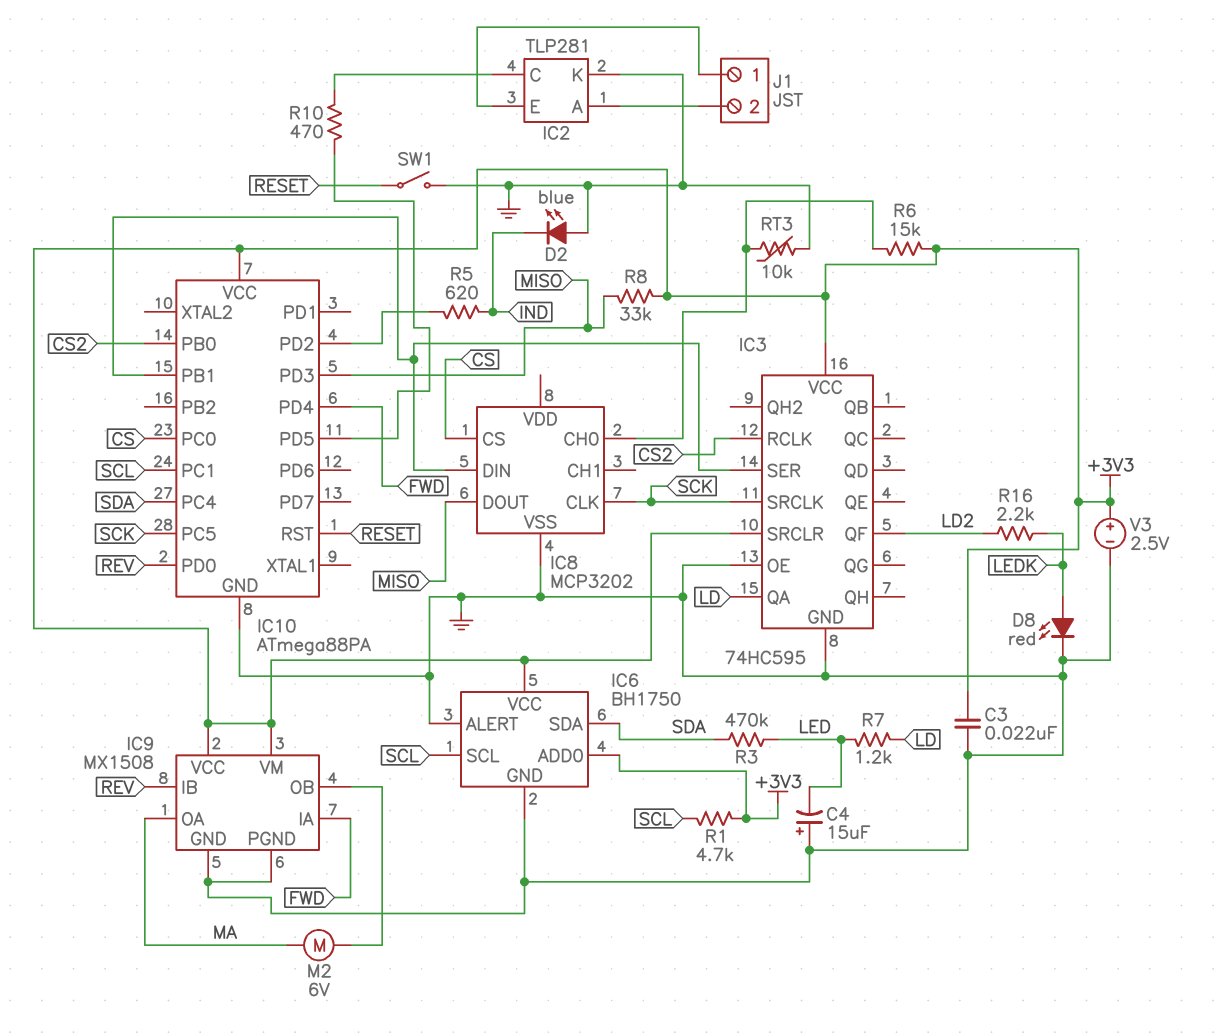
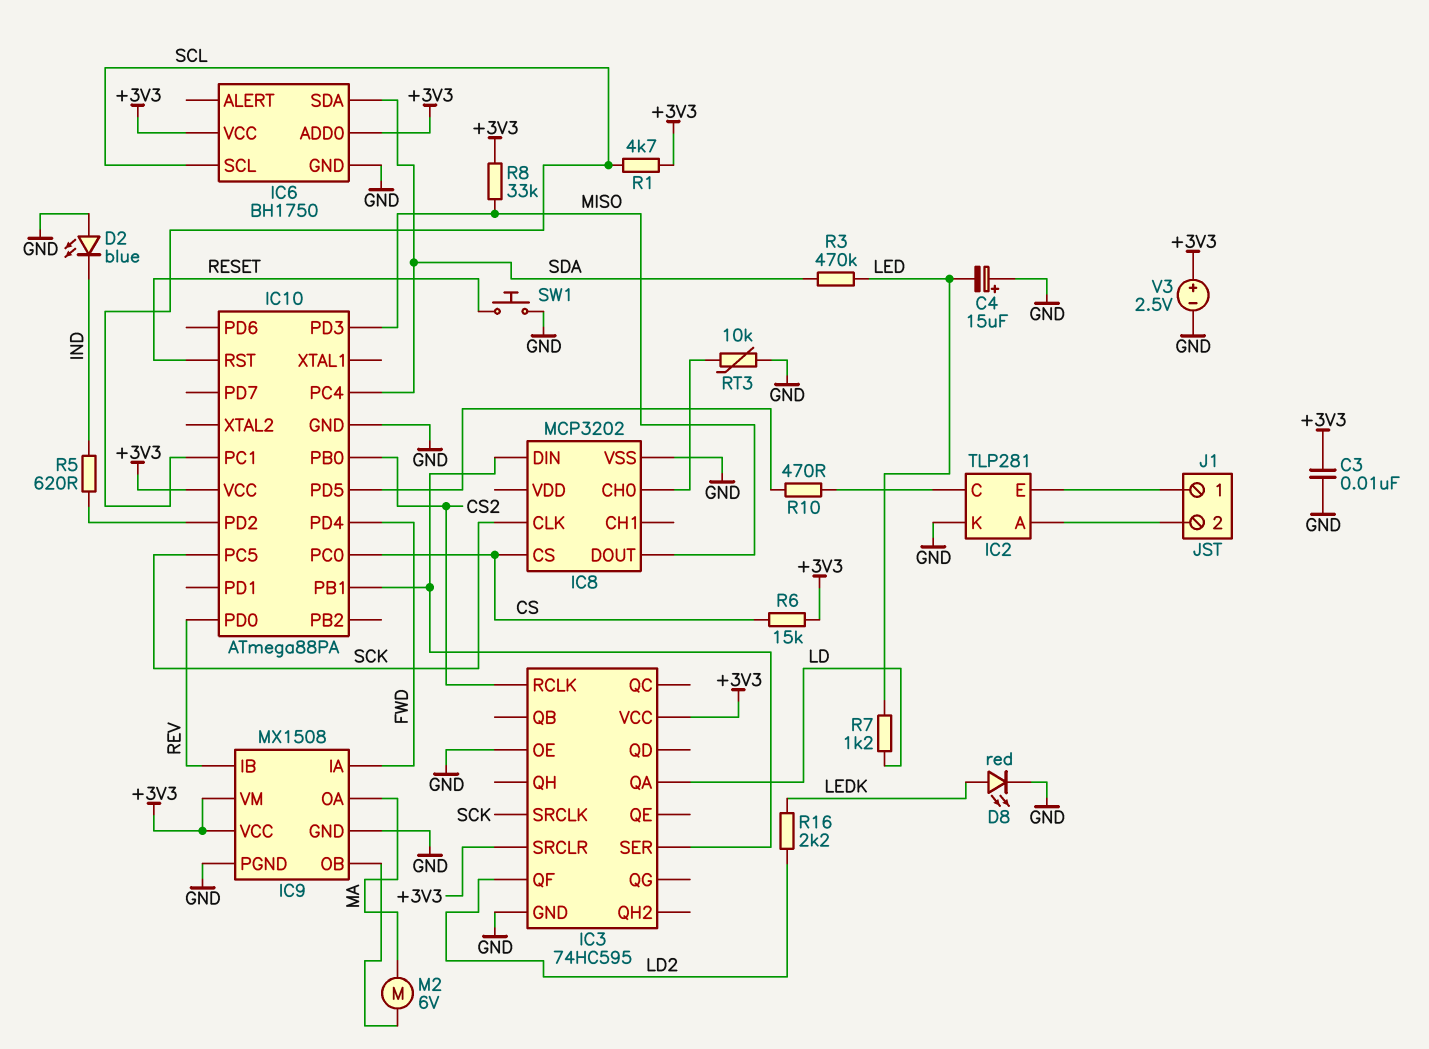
C3: 22nF (+3V3, GND) -> 10nF (+3V3, GND)
IC6 pin ALERT: GND -> none
R6: 15k (+3V3, IC8/CH0) -> 15k (+3V3, CS)
SW1: switch (GND, RESET) -> button (GND, RESET)

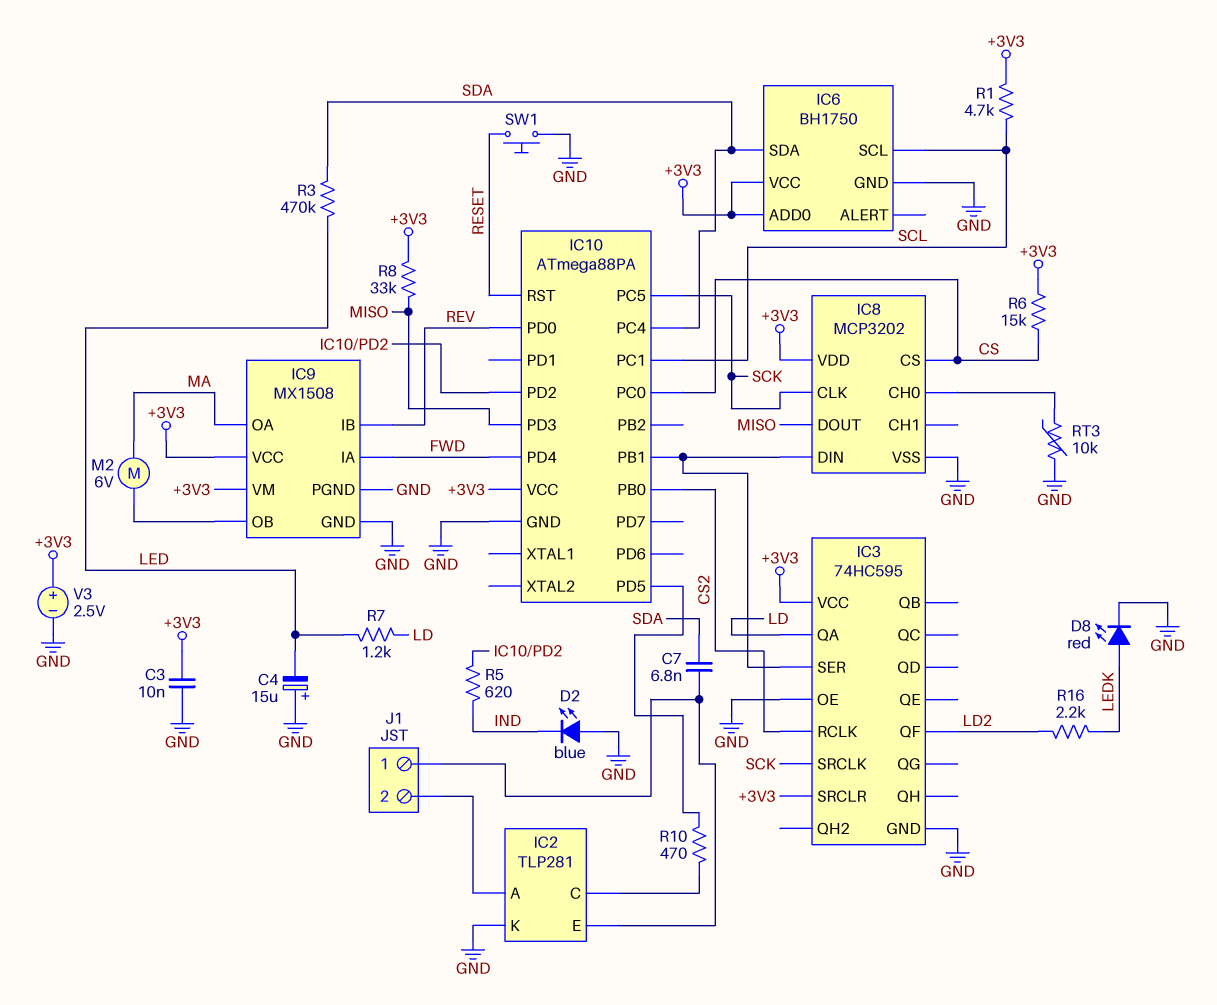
C7: none -> 6.8nF (IC2/E, SDA)
IC8 pin VDD: none -> +3V3

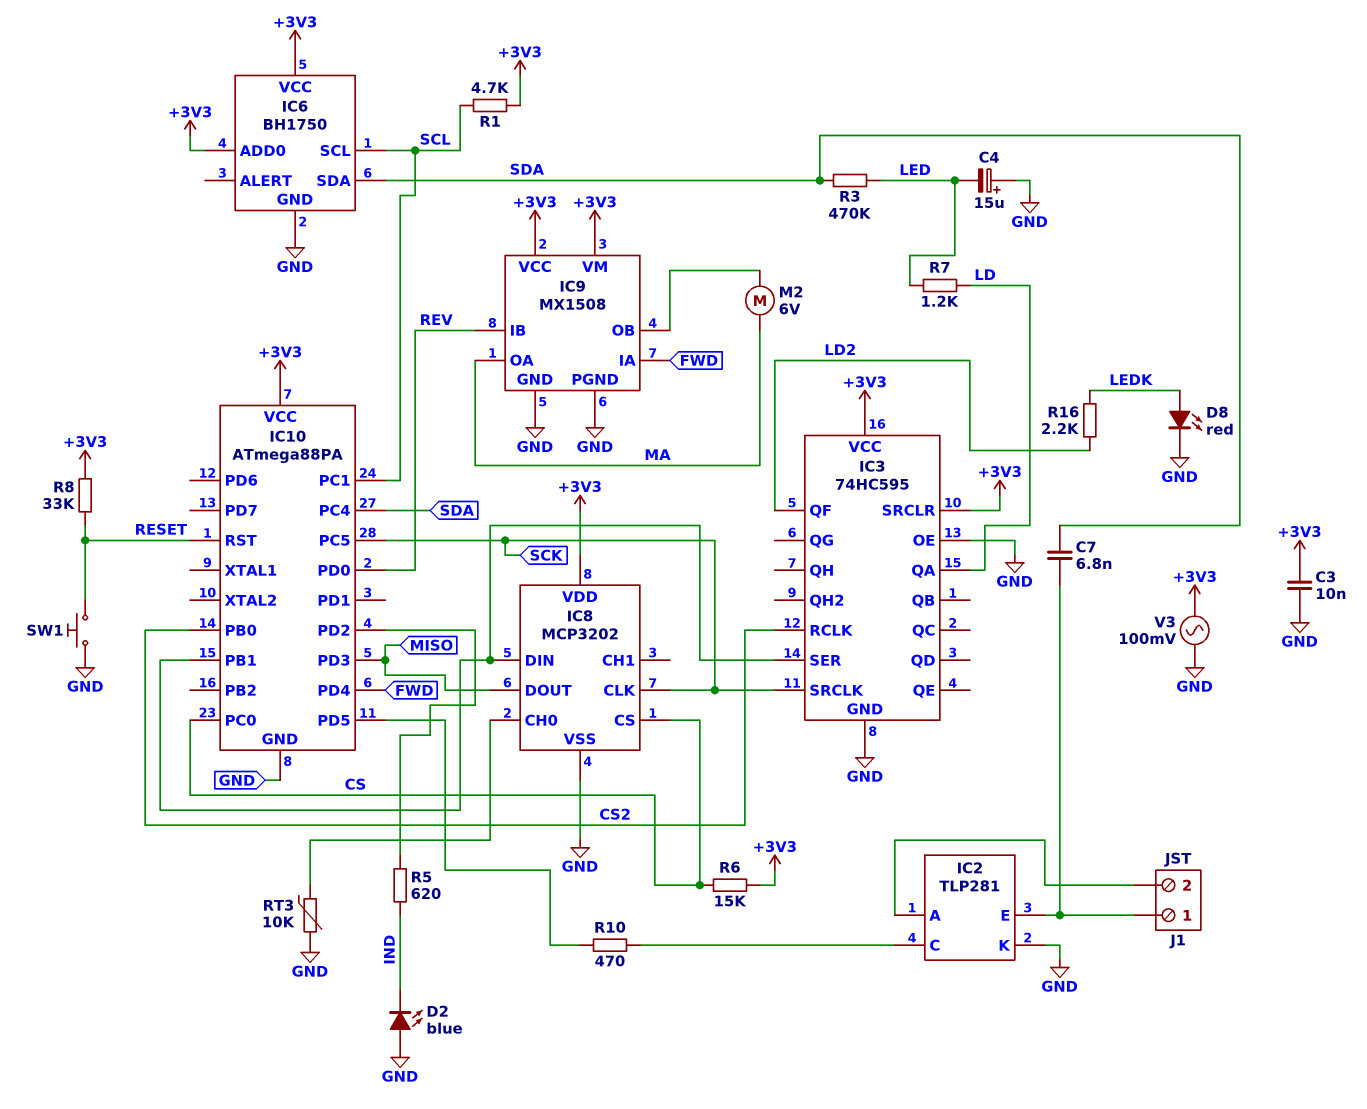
R8: 33k (+3V3, MISO) -> 33k (+3V3, RESET)
V3: 2.5V (plus +3V3, minus GND) -> AC 100mV (+3V3, GND)

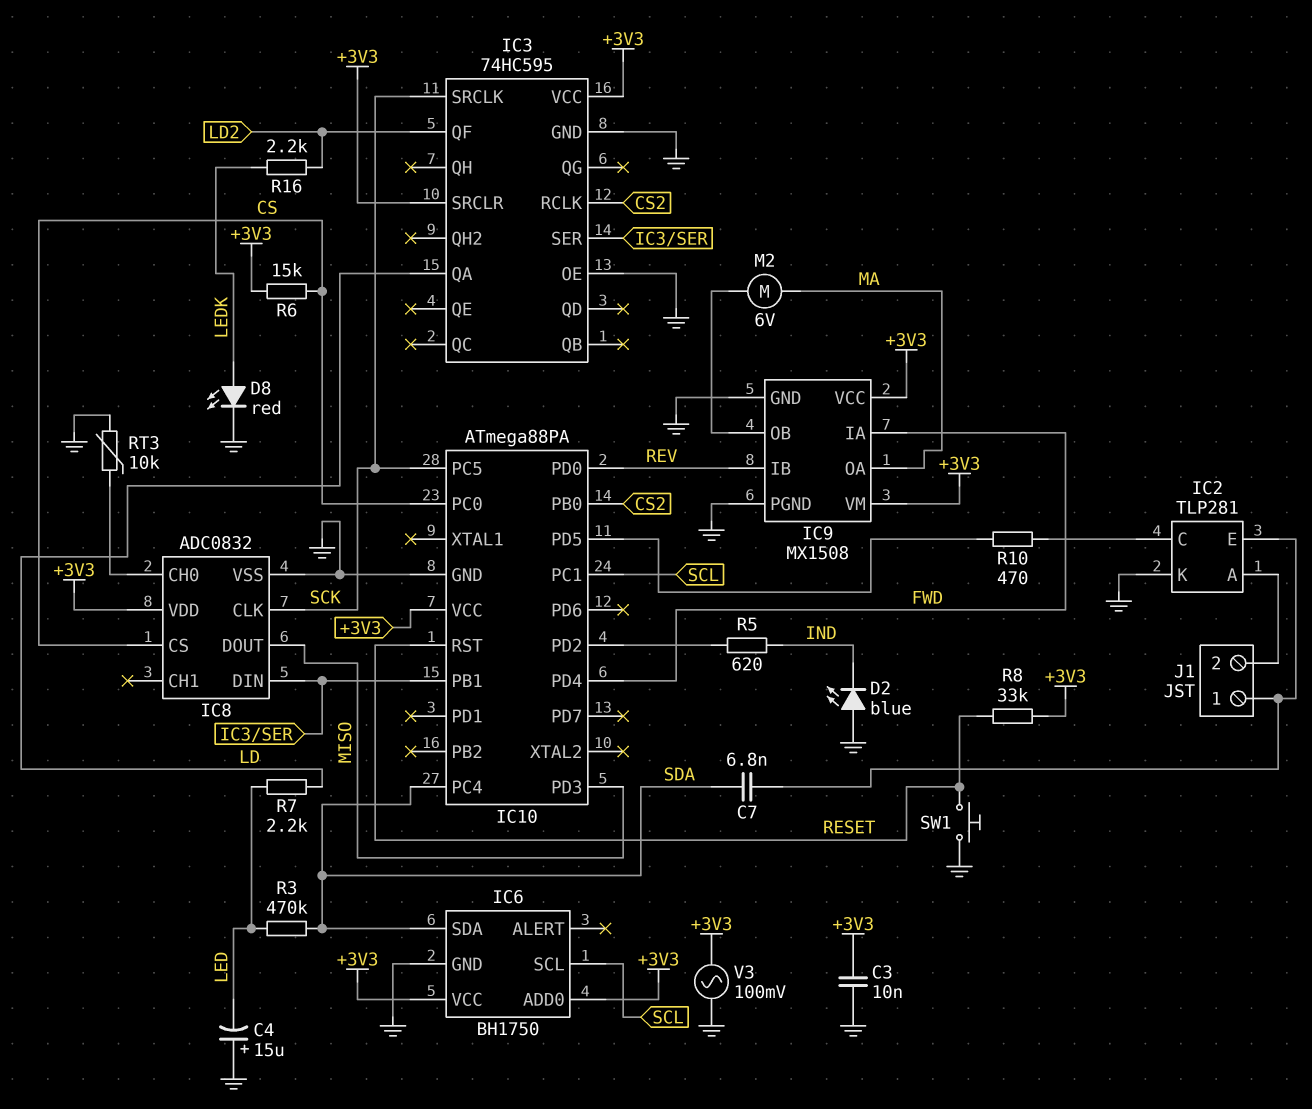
IC8: MCP3202 -> ADC0832
R1: 4.7k (+3V3, SCL) -> none
R7: 1.2k (LD, LED) -> 2.2k (LD, LED)

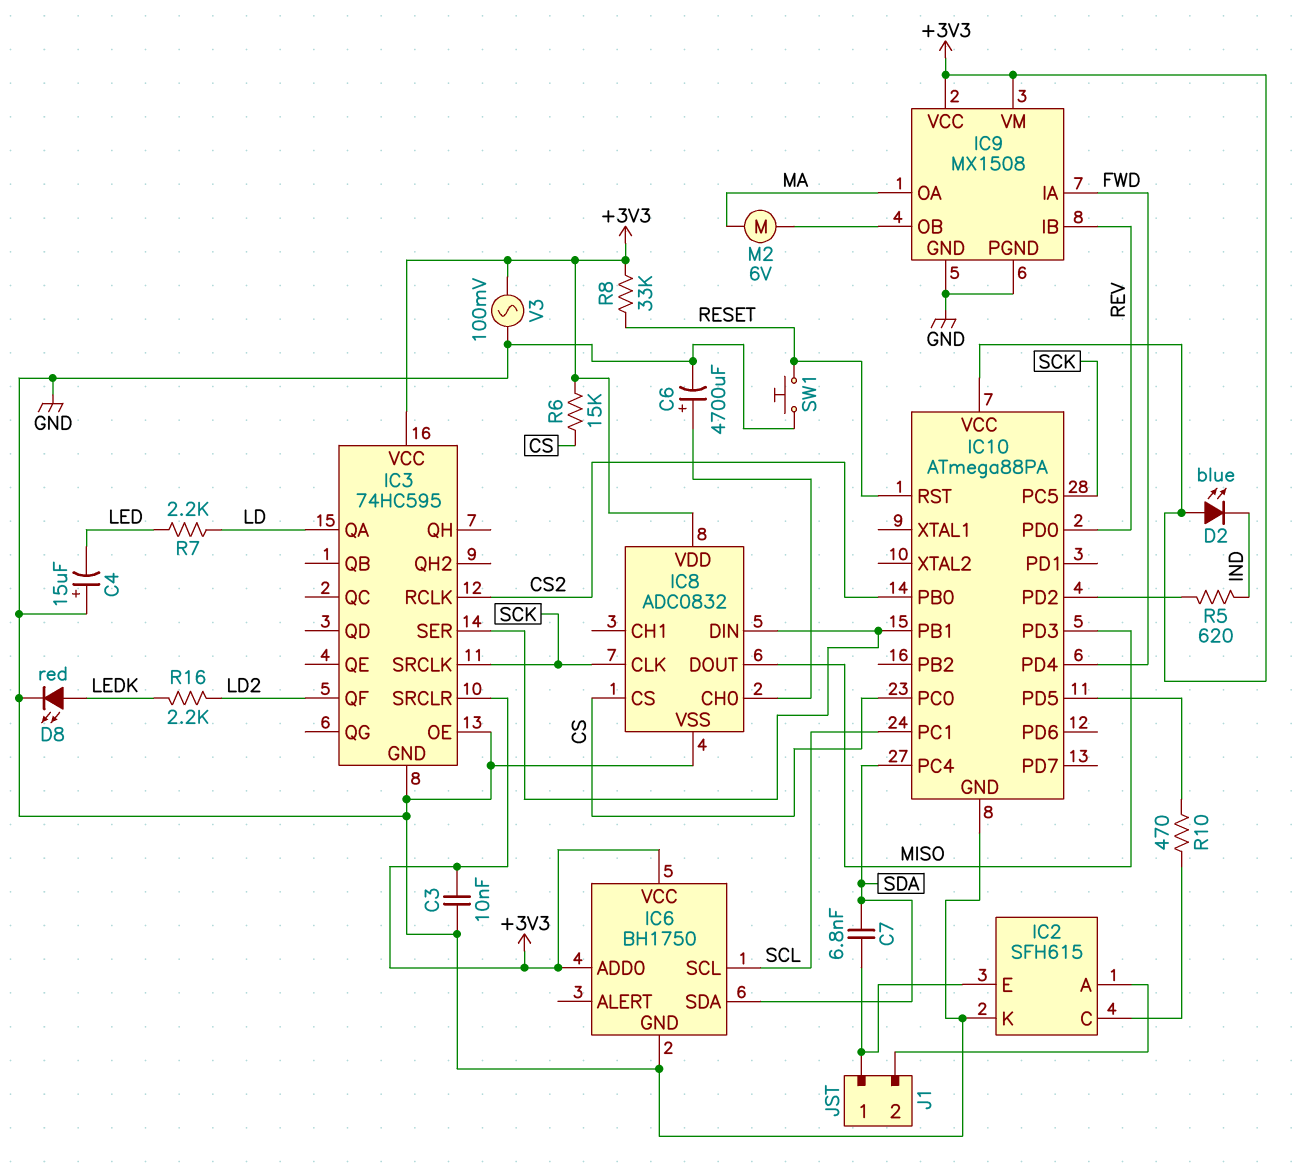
C6: none -> 4700uF (plus IC8/CH0, minus GND)
D2: LED blue (A GND, K IND) -> LED blue (A +3V3, K IND)
IC2: TLP281 -> SFH615
R3: 470k (LED, SDA) -> none
RT3: 10k (GND, IC8/CH0) -> none

